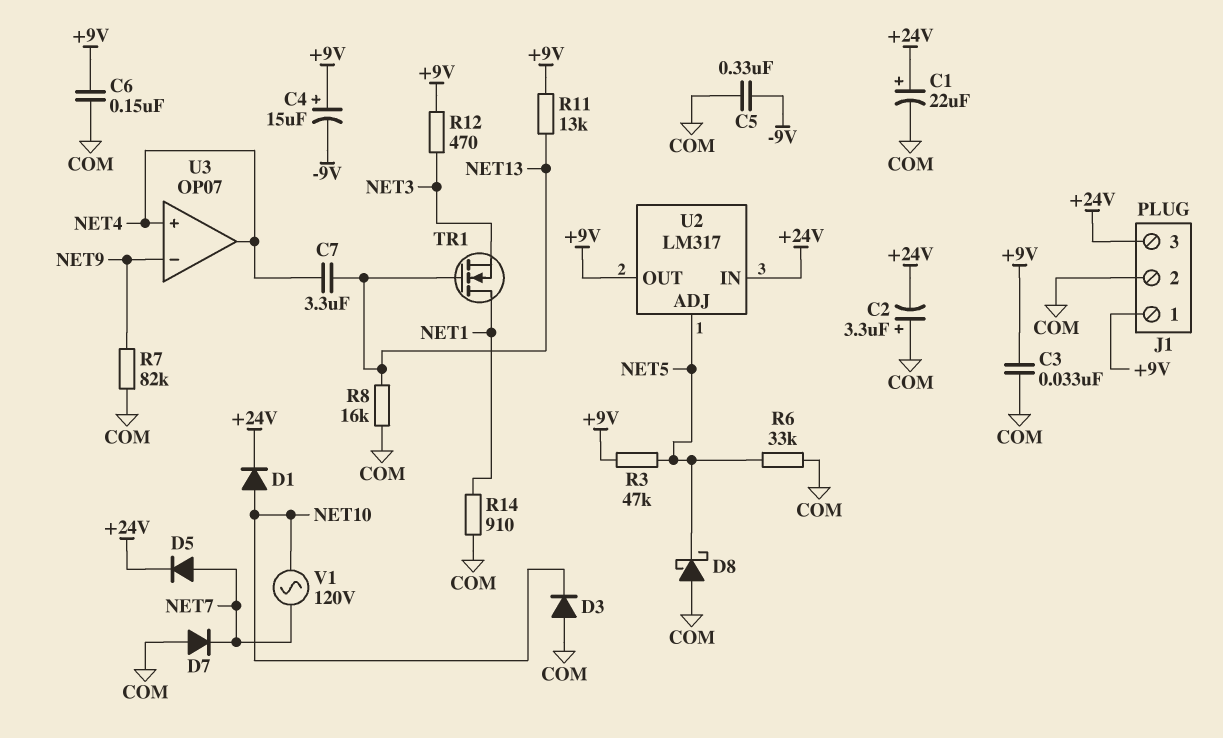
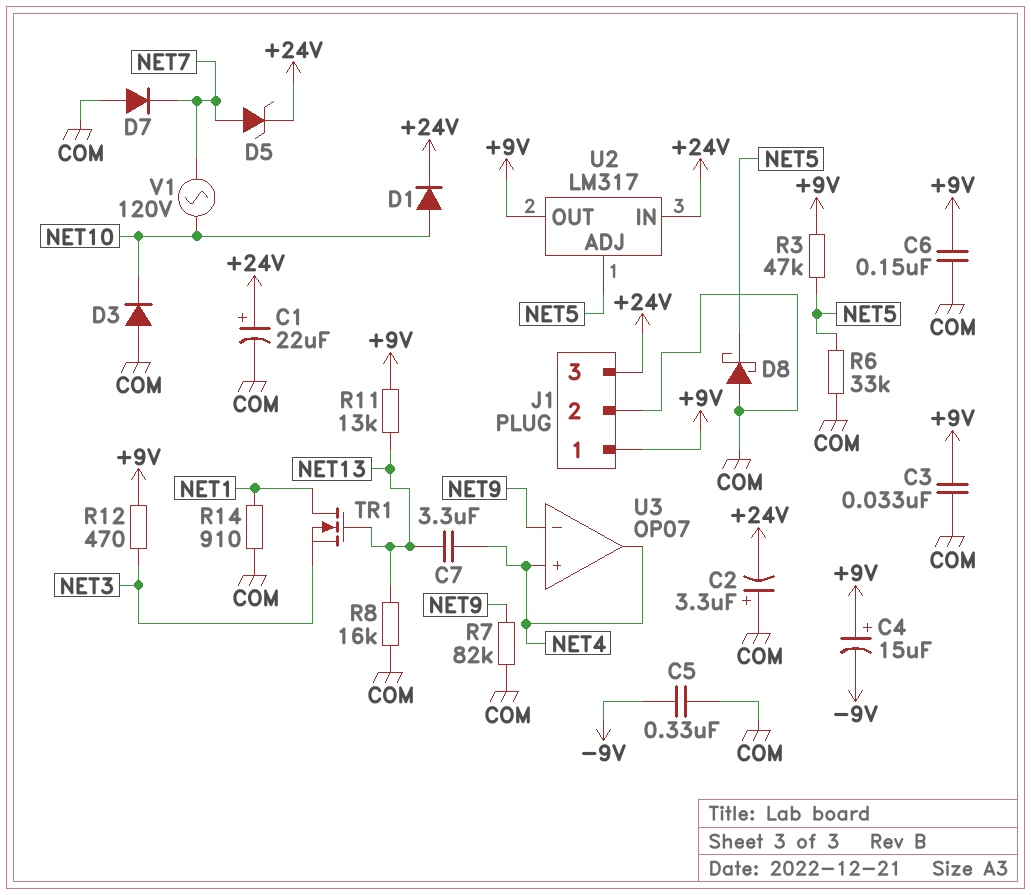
D5: diode (A NET7, K +24V) -> zener (A NET7, K +24V)

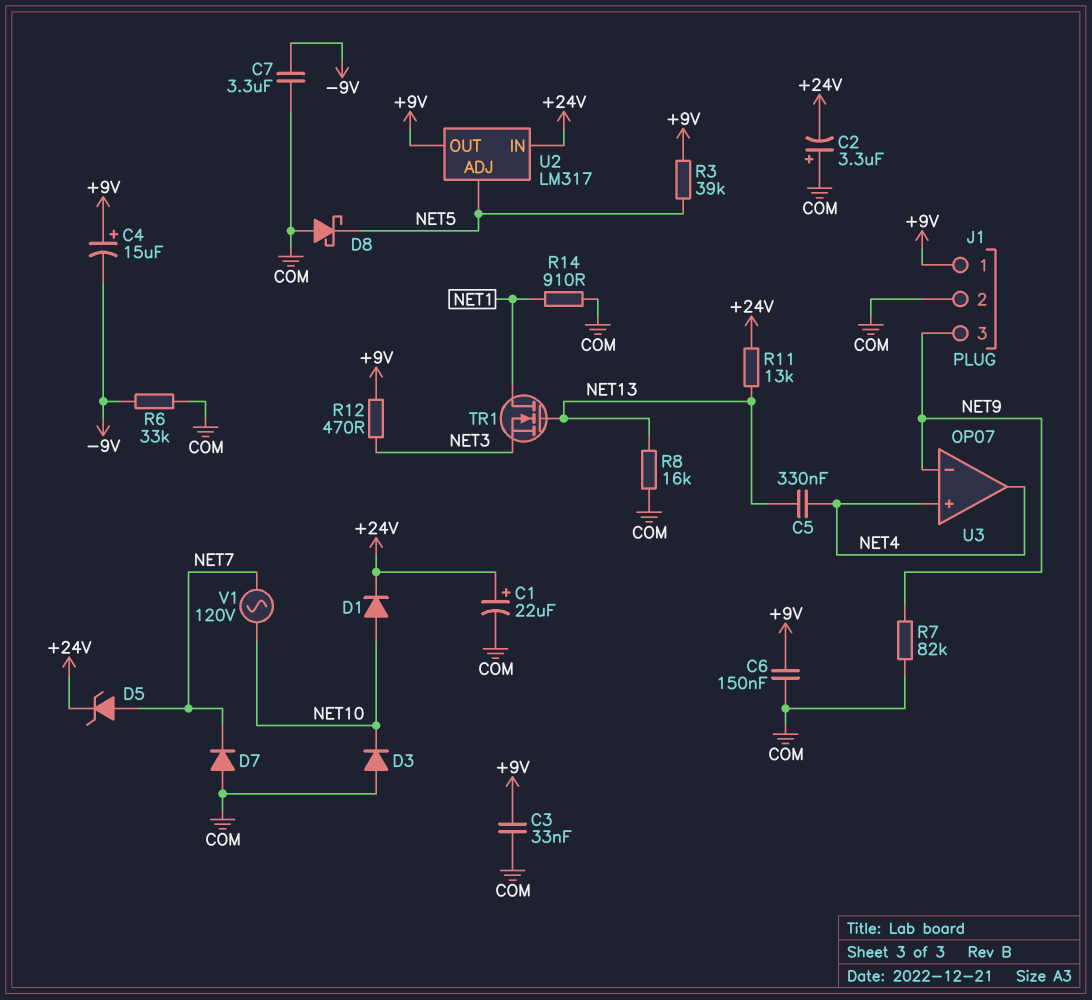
C5: 330nF (-9V, COM) -> 330nF (NET4, NET13)
C7: 3.3uF (NET4, NET13) -> 3.3uF (-9V, COM)
J1 pin 3: +24V -> NET9
R3: 47k (+9V, NET5) -> 39k (+9V, NET5)
R6: 33k (COM, NET5) -> 33k (-9V, COM)
R11: 13k (+9V, NET13) -> 13k (+24V, NET13)

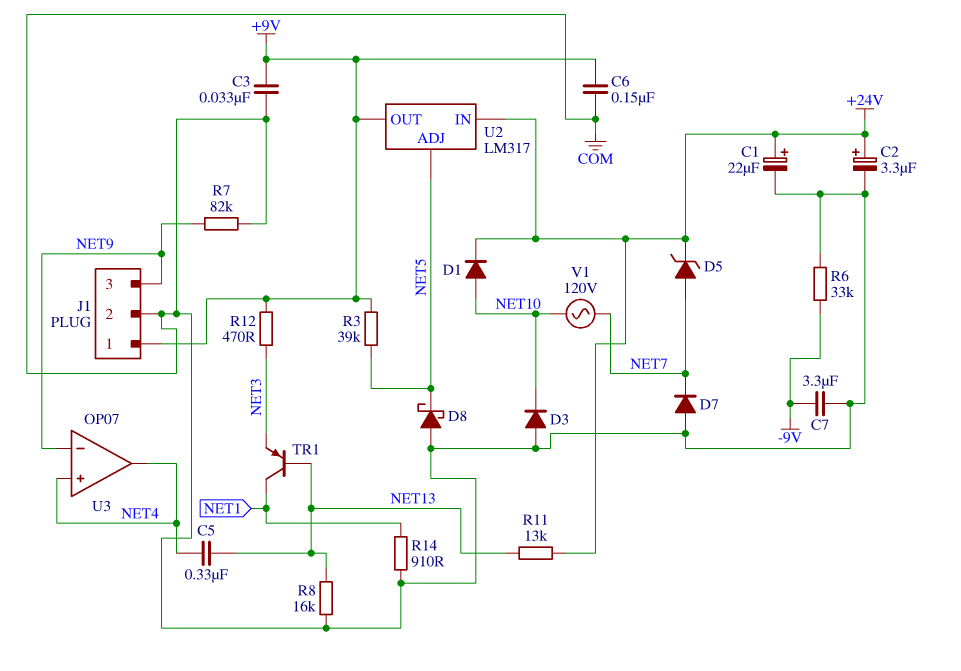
C2: 3.3uF (plus COM, minus +24V) -> 3.3uF (plus +24V, minus COM)
C4: 15uF (plus +9V, minus -9V) -> none
TR1: NMOS (G NET13, D NET1, S NET3) -> PNP (B NET13, C NET1, E NET3)

